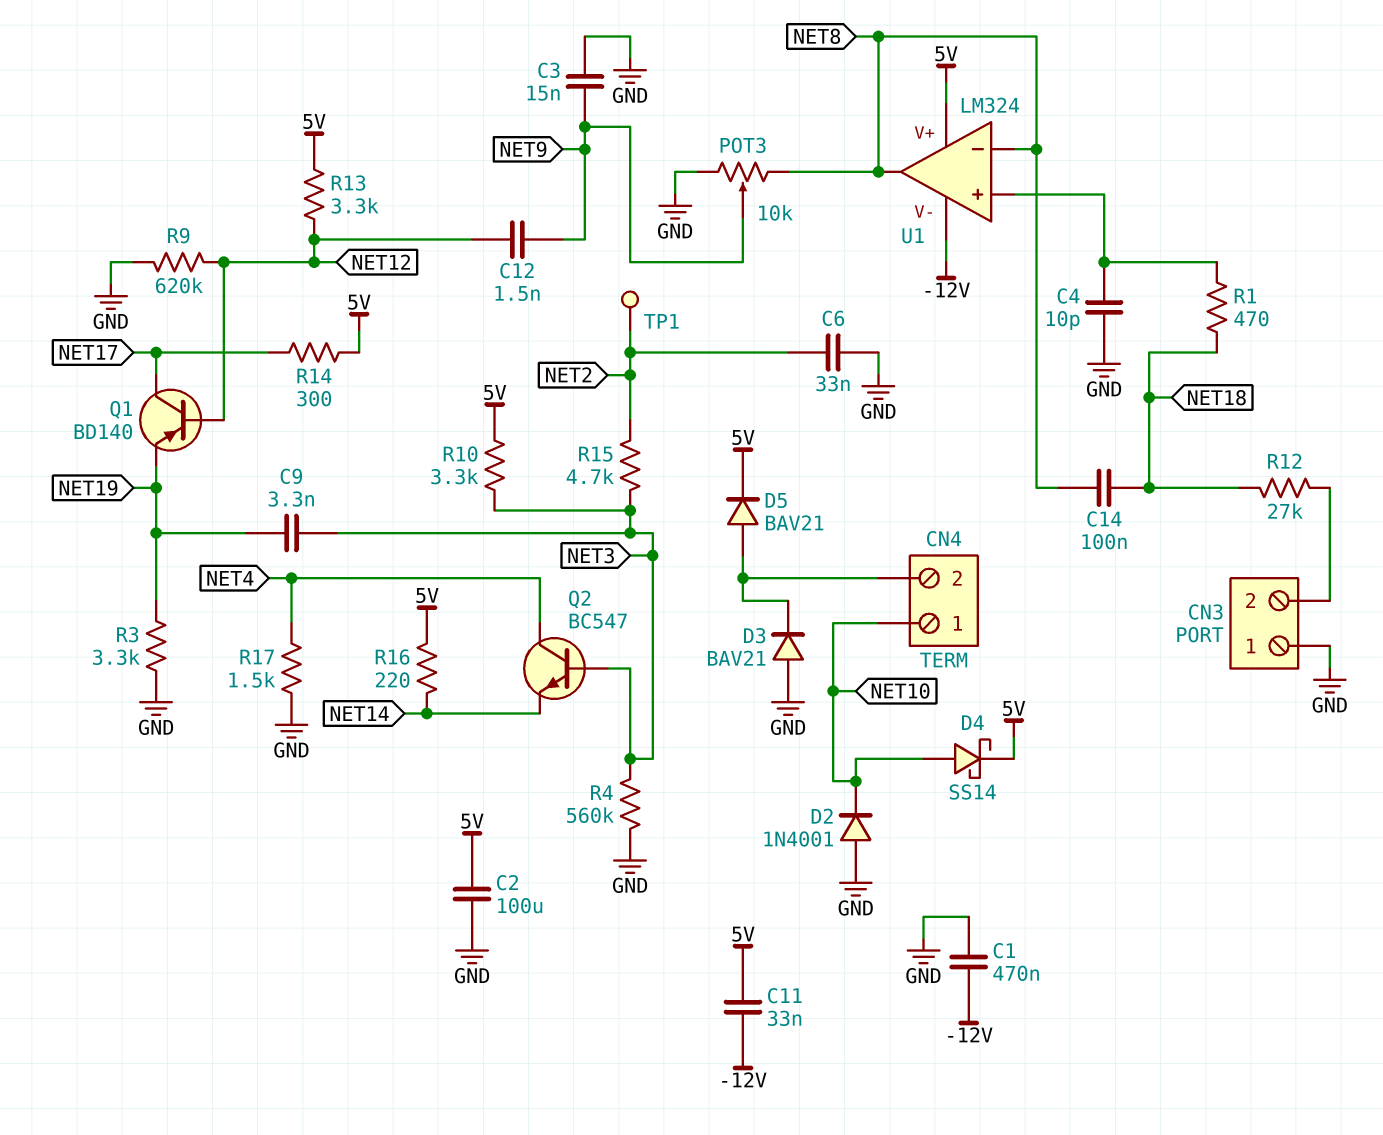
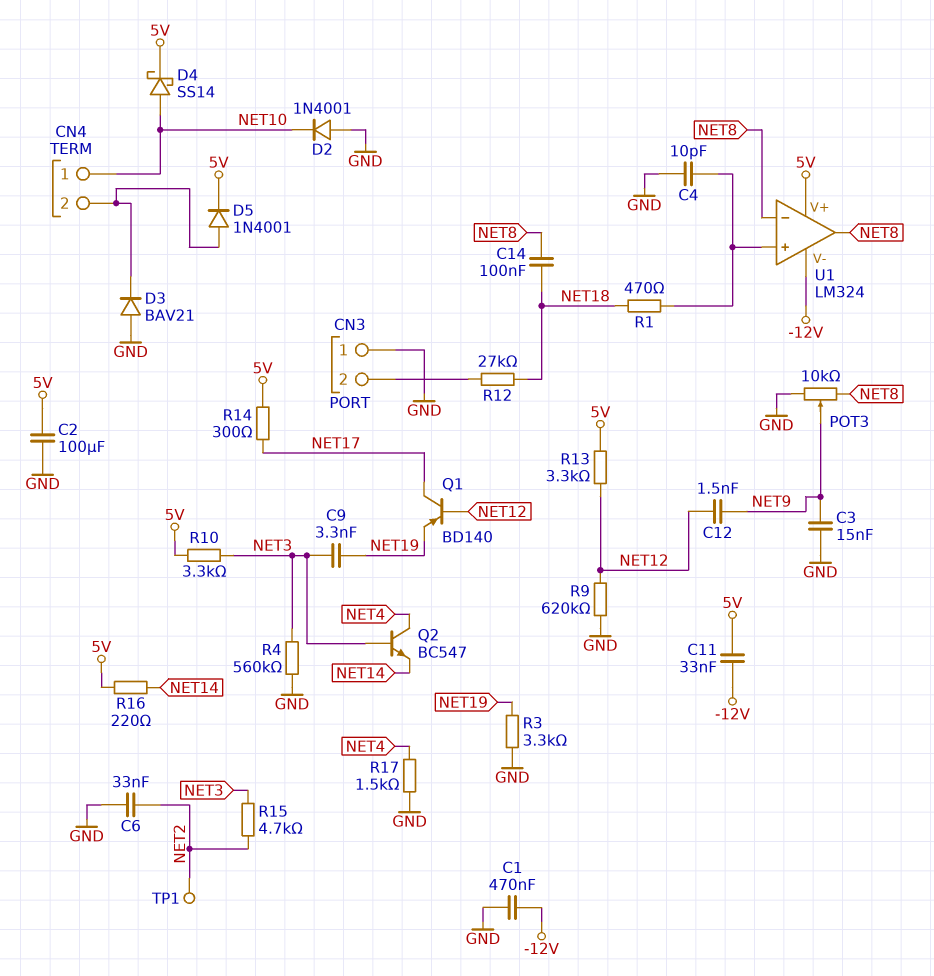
D5: diode BAV21 (A CN4/2, K 5V) -> diode 1N4001 (A CN4/2, K 5V)

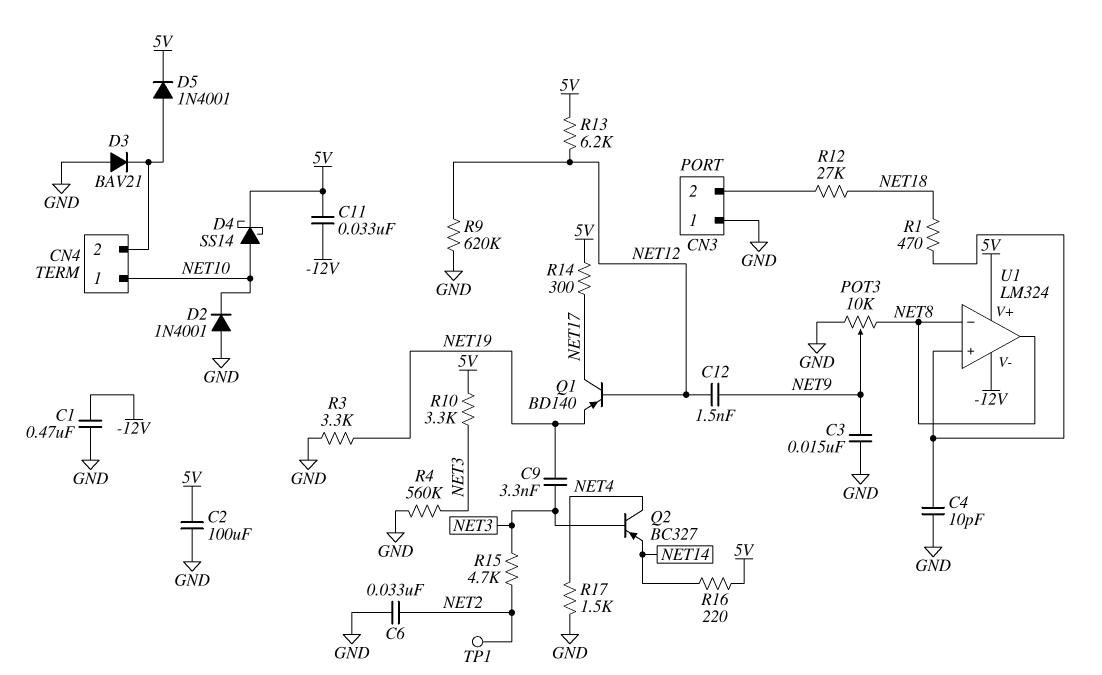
C14: 100nF (NET8, NET18) -> none
Q2: NPN BC547 (B NET3, C NET4, E NET14) -> PNP BC327 (B NET3, C NET4, E NET14)
R13: 3.3k (5V, NET12) -> 6.2k (5V, NET12)

